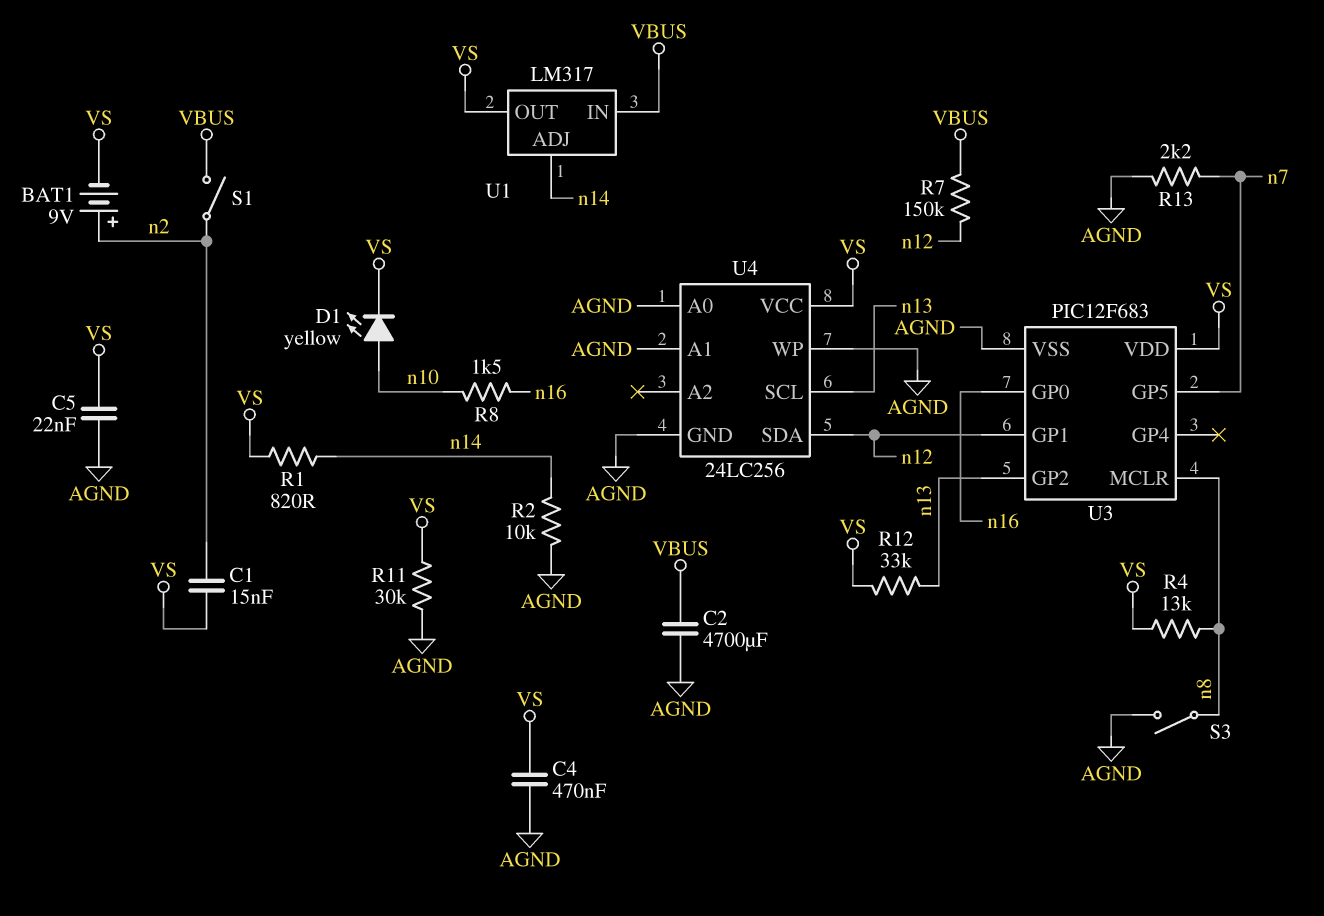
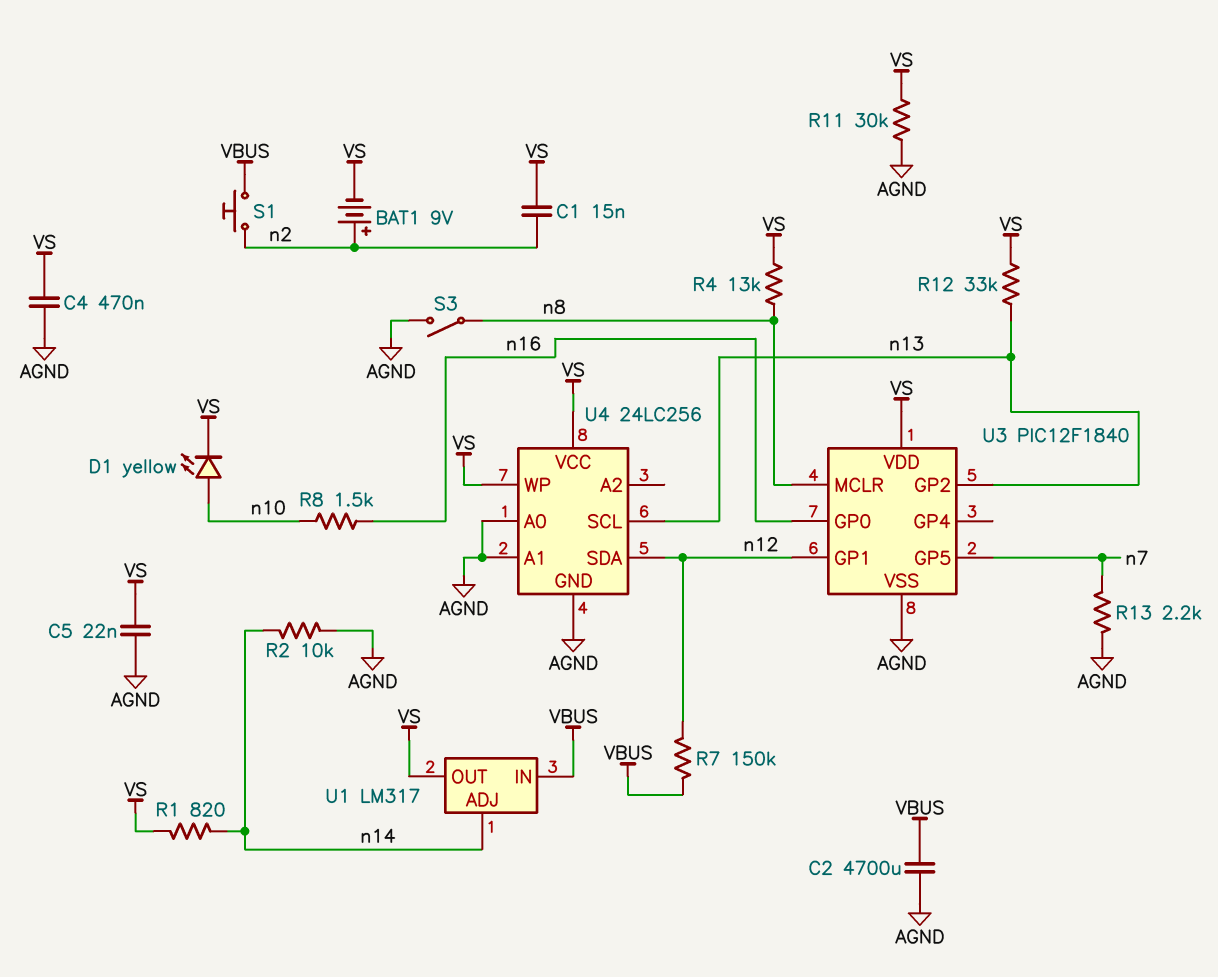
S1: switch (VBUS, n2) -> button (VBUS, n2)
U3: PIC12F683 -> PIC12F1840
U4 pin WP: AGND -> VS

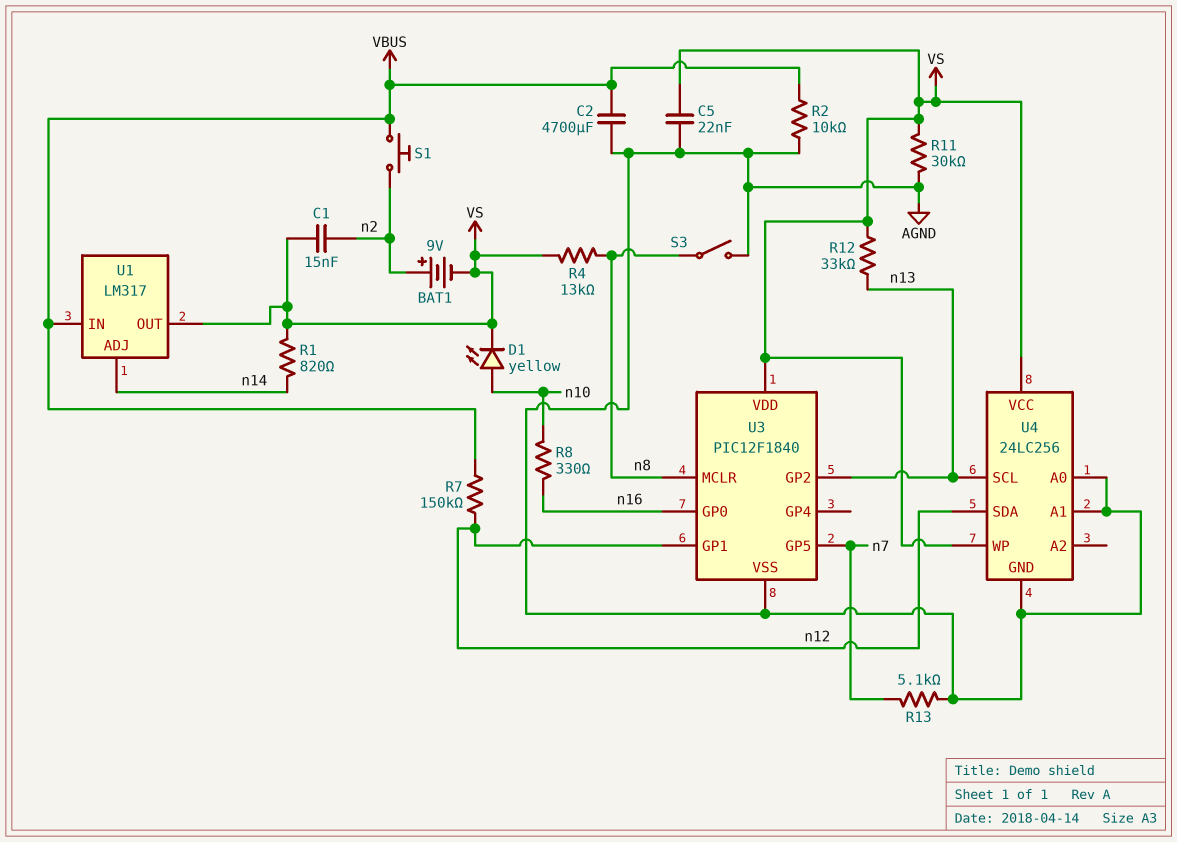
C4: 470nF (AGND, VS) -> none
R2: 10k (AGND, n14) -> 10k (AGND, VBUS)
R8: 1.5k (n10, n16) -> 330 (n10, n16)
R13: 2.2k (AGND, n7) -> 5.1k (AGND, n7)

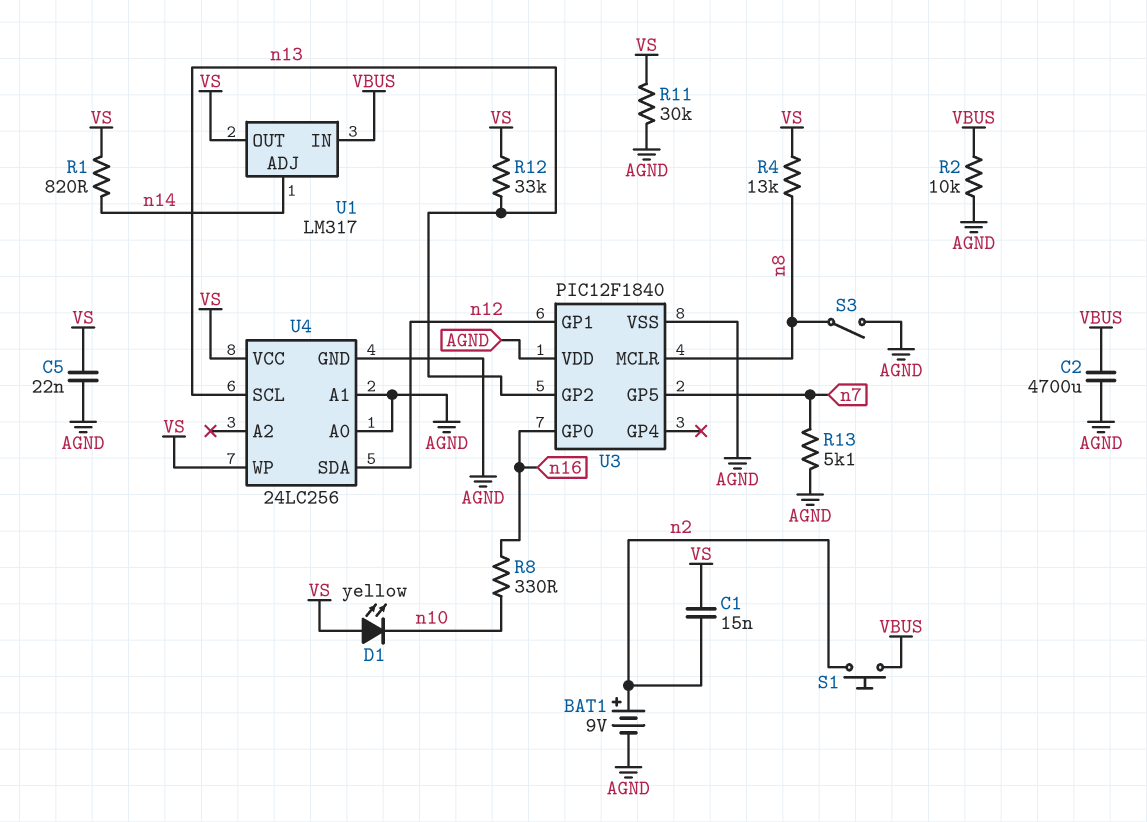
BAT1: 9V (plus n2, minus VS) -> 9V (plus n2, minus AGND)
D1: LED yellow (A n10, K VS) -> LED yellow (A VS, K n10)
R7: 150k (VBUS, n12) -> none
U3 pin VDD: VS -> AGND

